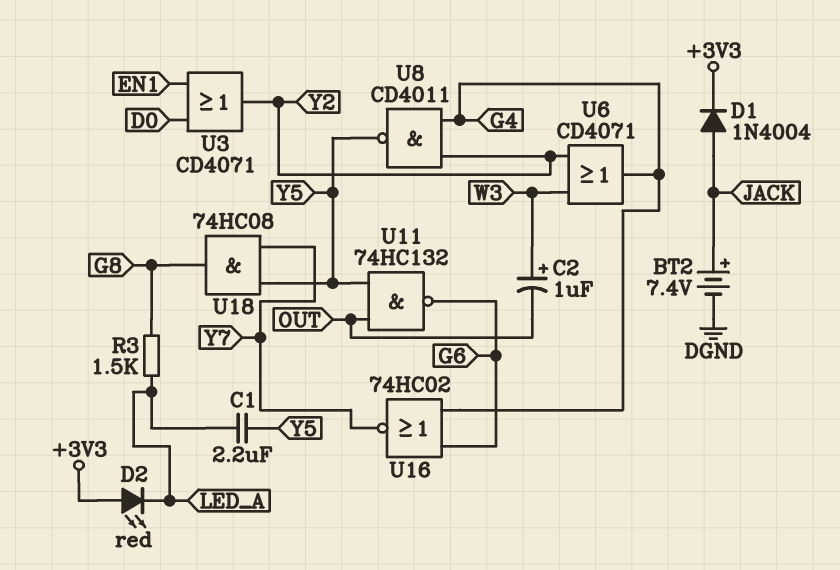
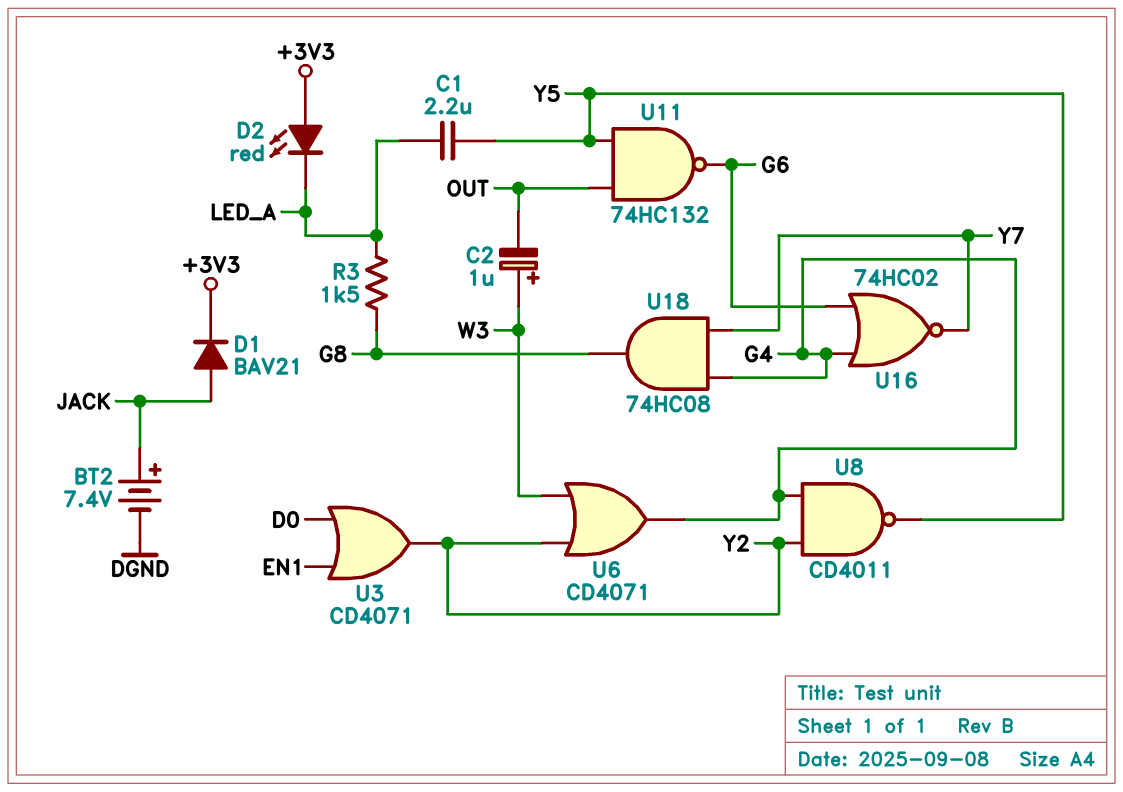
D1: diode 1N4004 (A JACK, K +3V3) -> diode BAV21 (A JACK, K +3V3)
U18: AND 74HC08 (in Y5, in Y7, out G8) -> AND 74HC08 (in G4, in Y7, out G8)

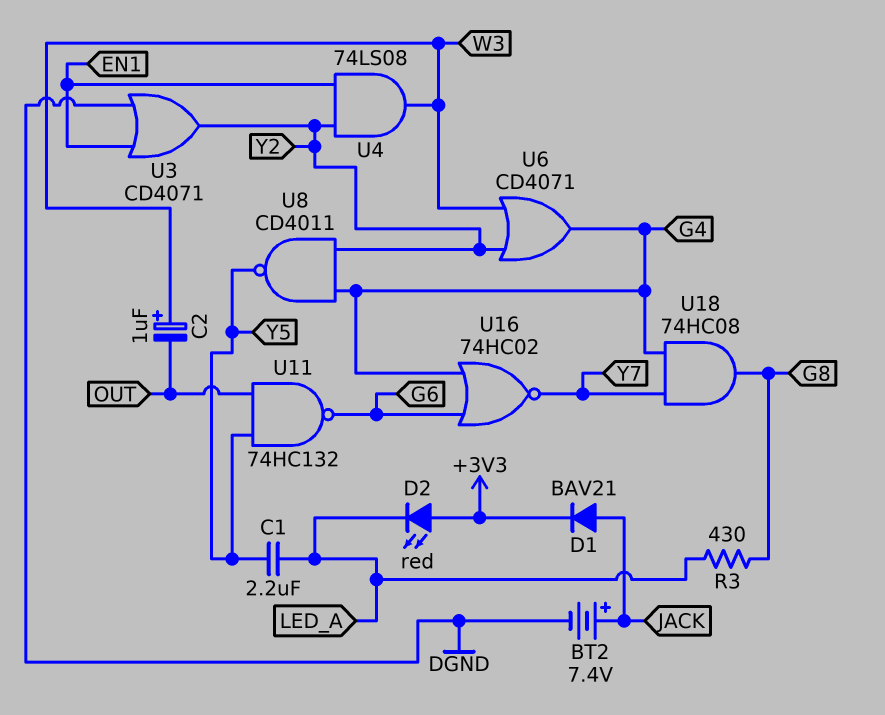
R3: 1.5k (G8, LED_A) -> 430 (G8, LED_A)
U3: OR CD4071 (in D0, in EN1, out Y2) -> OR CD4071 (in DGND, in EN1, out Y2)
U4: none -> AND 74LS08 (in EN1, in Y2, out W3)

